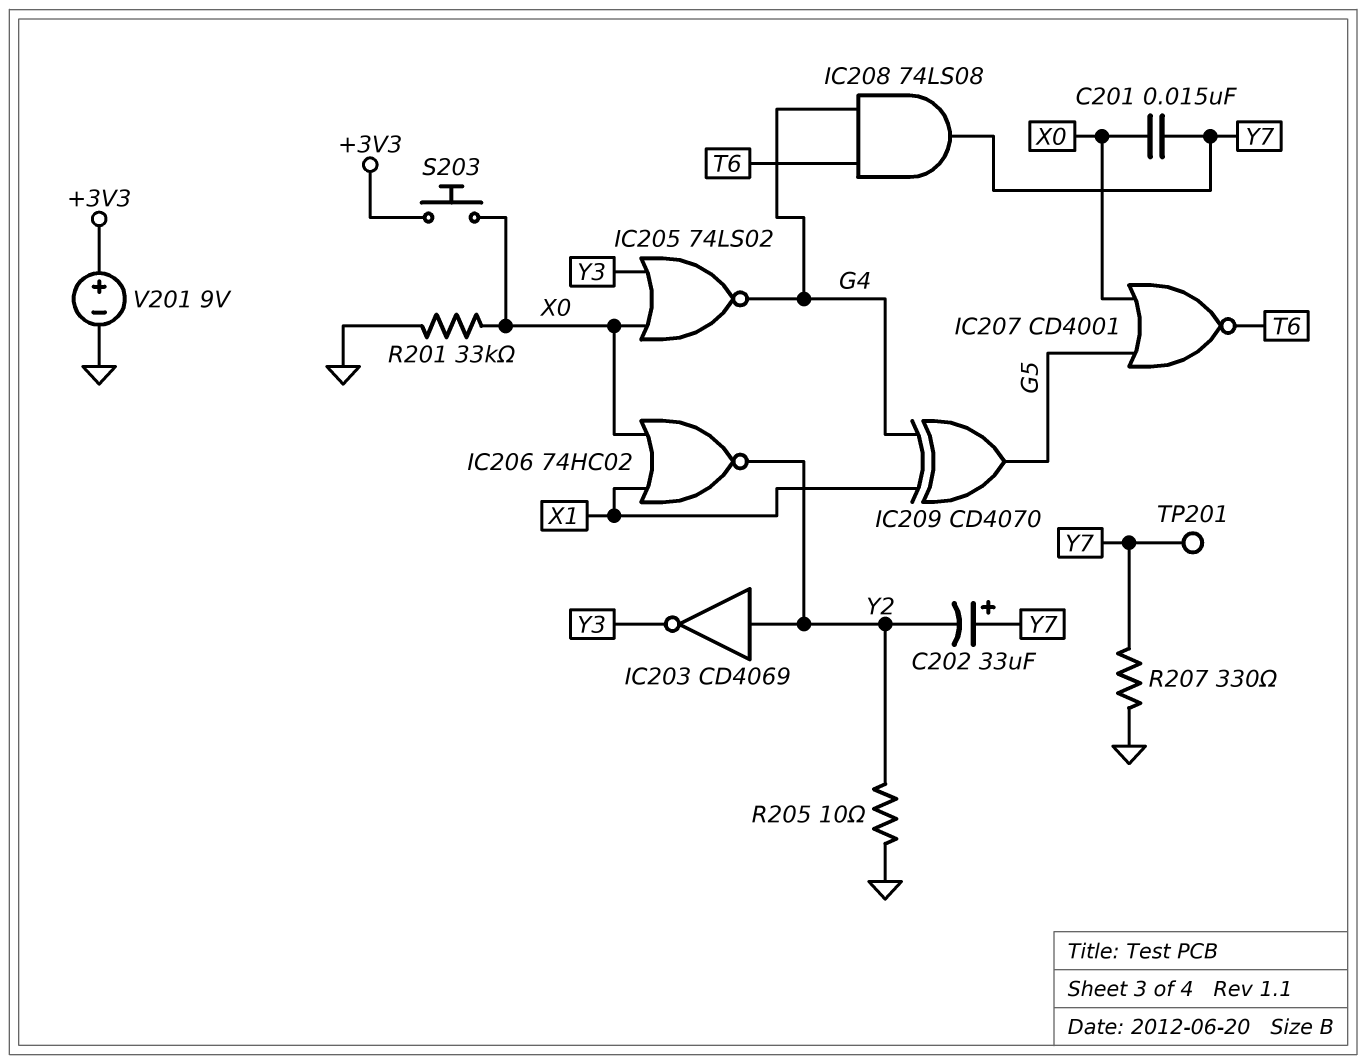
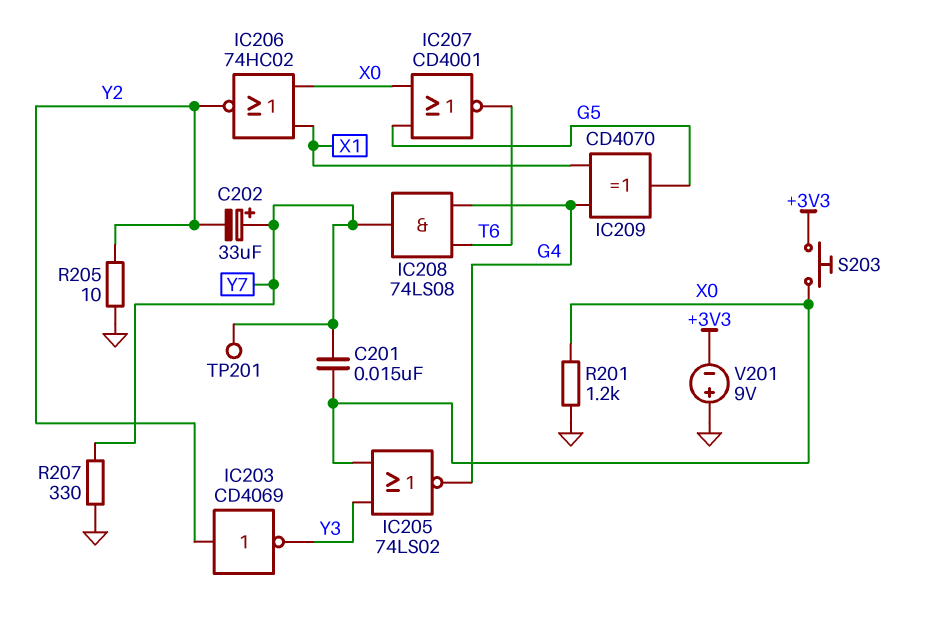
R201: 33k (GND, X0) -> 1.2k (GND, X0)
V201: 9V (plus +3V3, minus GND) -> 9V (plus GND, minus +3V3)

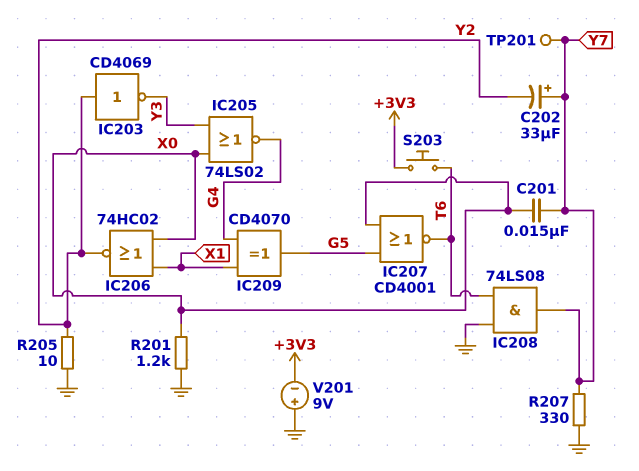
IC208: AND 74LS08 (in G4, in T6, out Y7) -> AND 74LS08 (in GND, in T6, out Y7)
S203: button (+3V3, X0) -> button (+3V3, T6)

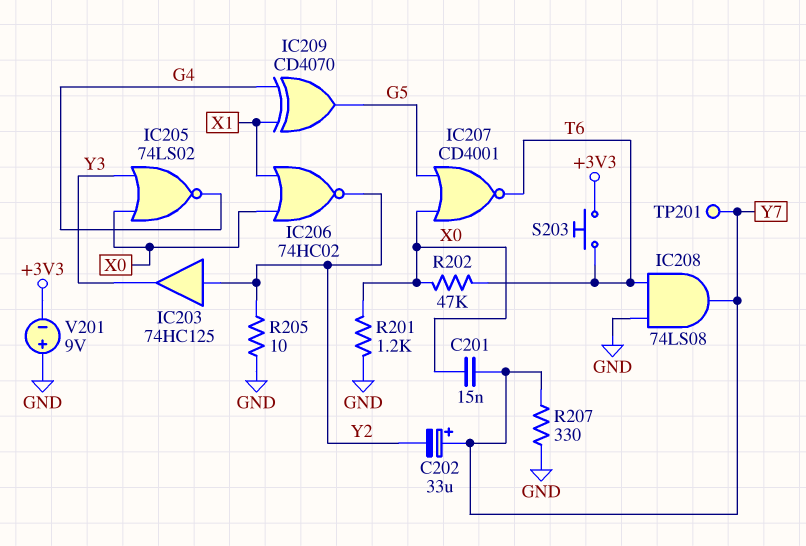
IC203: NOT CD4069 (in Y2, out Y3) -> buffer 74HC125 (in Y2, out Y3)
R202: none -> 47k (T6, X0)

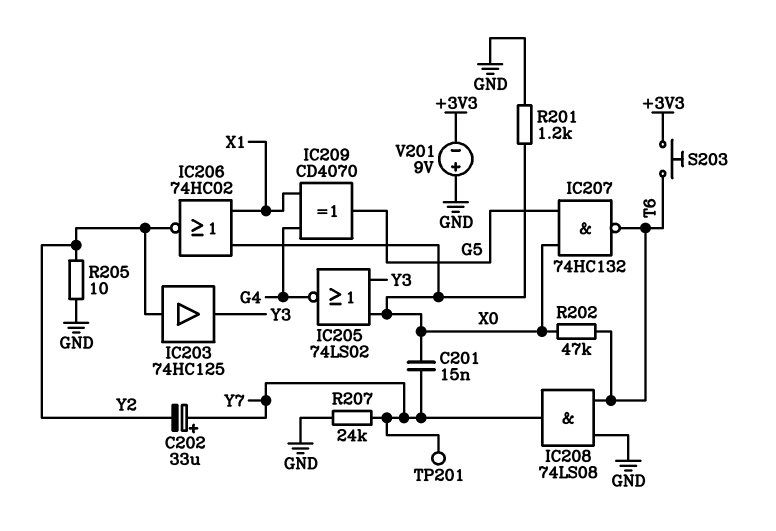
IC207: NOR CD4001 (in G5, in X0, out T6) -> NAND 74HC132 (in G5, in X0, out T6)
R207: 330 (GND, Y7) -> 24k (GND, Y7)

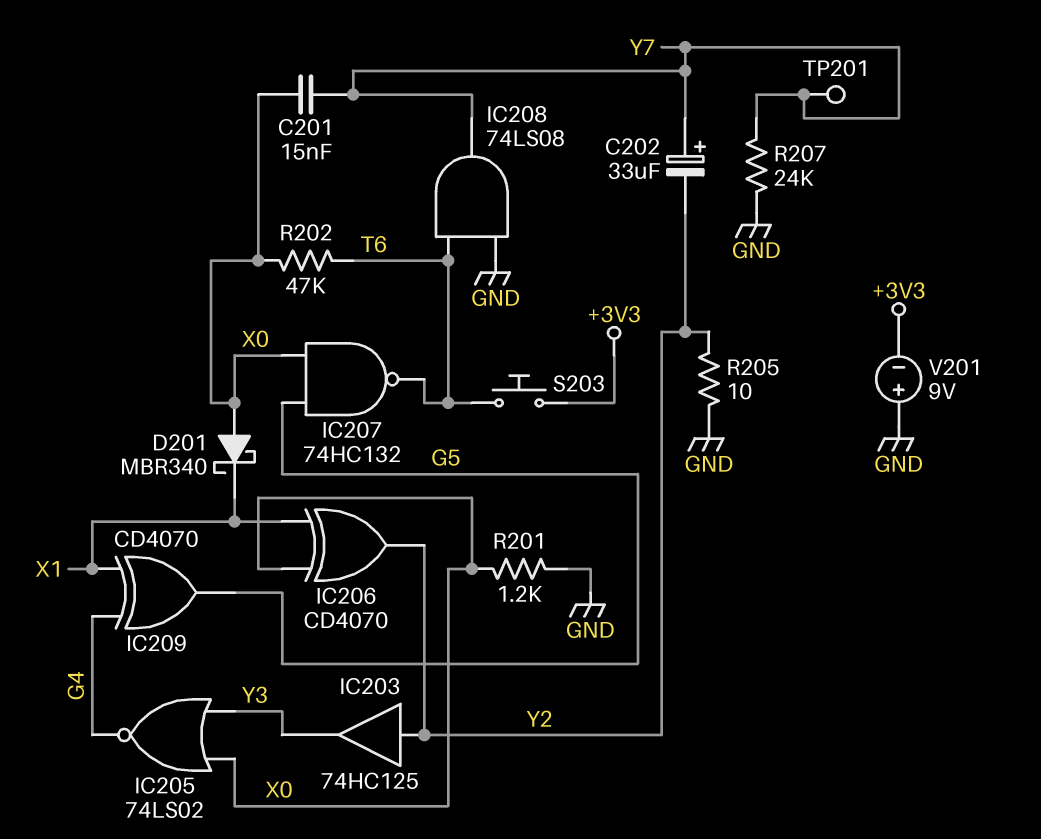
D201: none -> schottky MBR340 (A X0, K X1)
IC206: NOR 74HC02 (in X0, in X1, out Y2) -> XOR CD4070 (in X0, in X1, out Y2)

